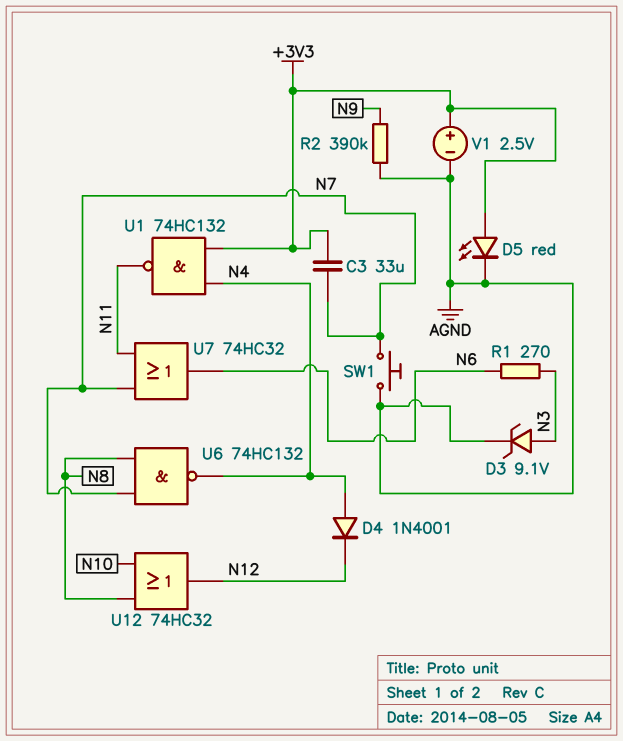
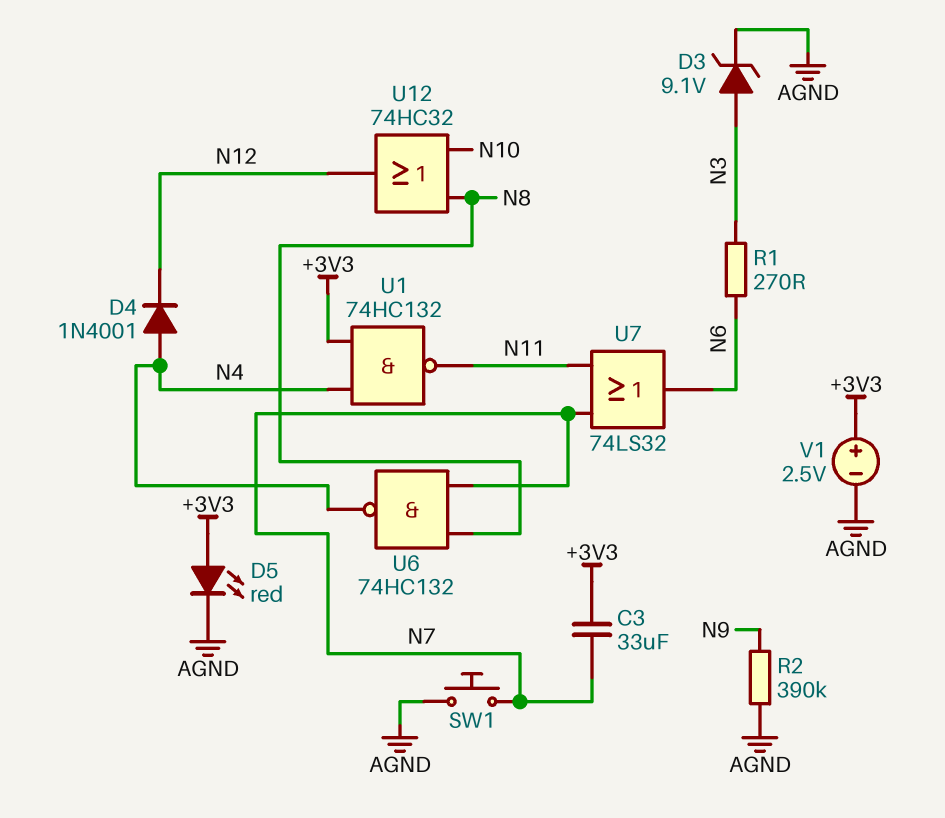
U7: OR 74HC32 (in N7, in N11, out N6) -> OR 74LS32 (in N7, in N11, out N6)

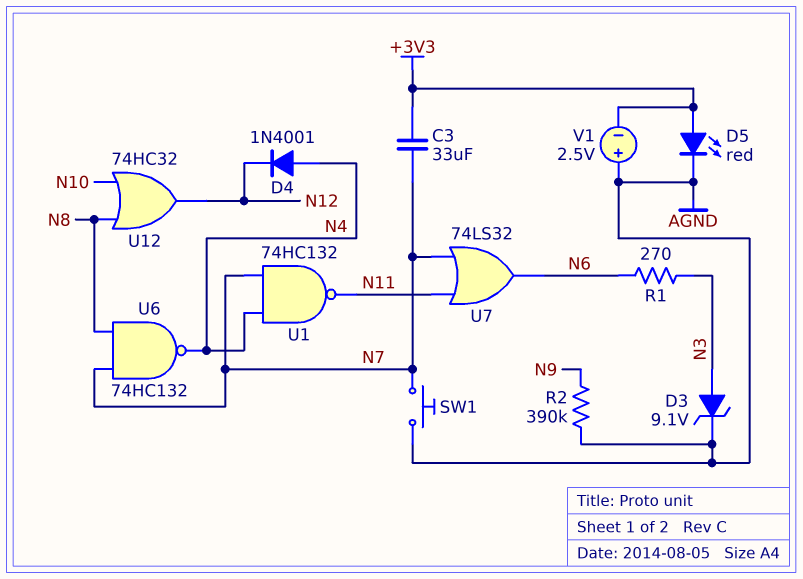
U1: NAND 74HC132 (in +3V3, in N4, out N11) -> NAND 74HC132 (in N4, in N7, out N11)
V1: 2.5V (plus +3V3, minus AGND) -> 2.5V (plus AGND, minus +3V3)

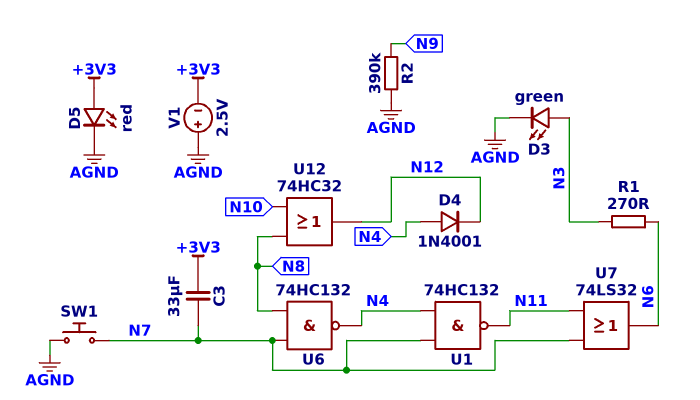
D3: zener 9.1V (A N3, K AGND) -> LED green (A N3, K AGND)

